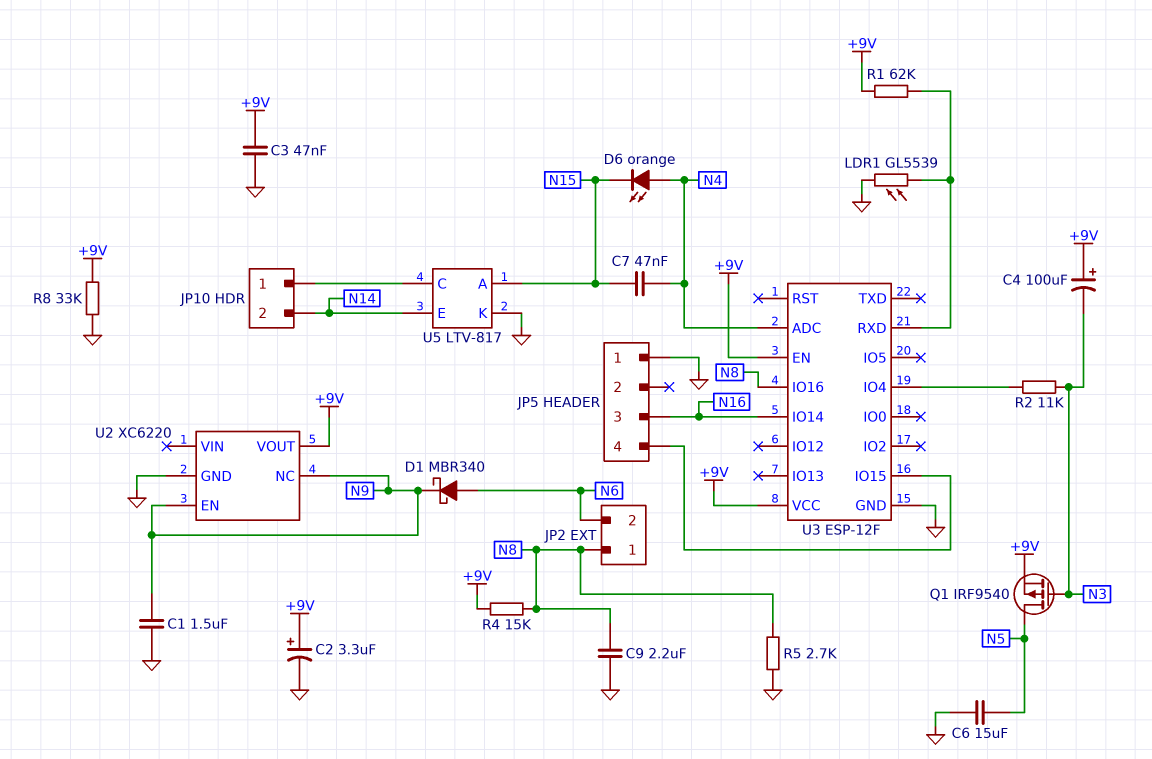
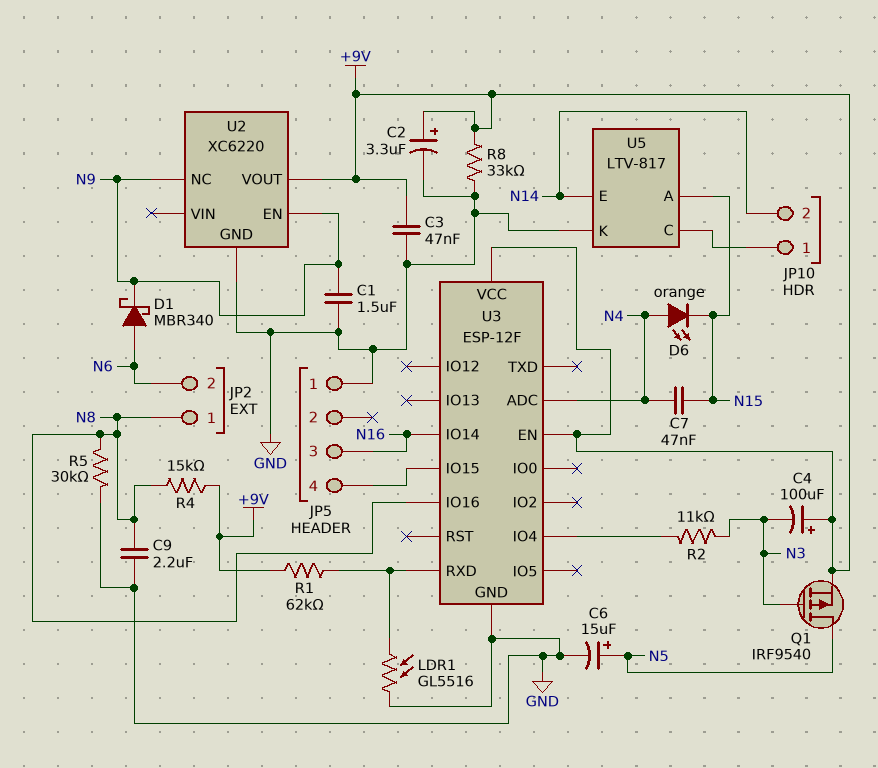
C6: 15uF (GND, N5) -> 15uF (plus N5, minus GND)
LDR1: GL5539 (GND, U3/RXD) -> GL5516 (GND, U3/RXD)
R5: 2.7k (GND, N8) -> 30k (GND, N8)

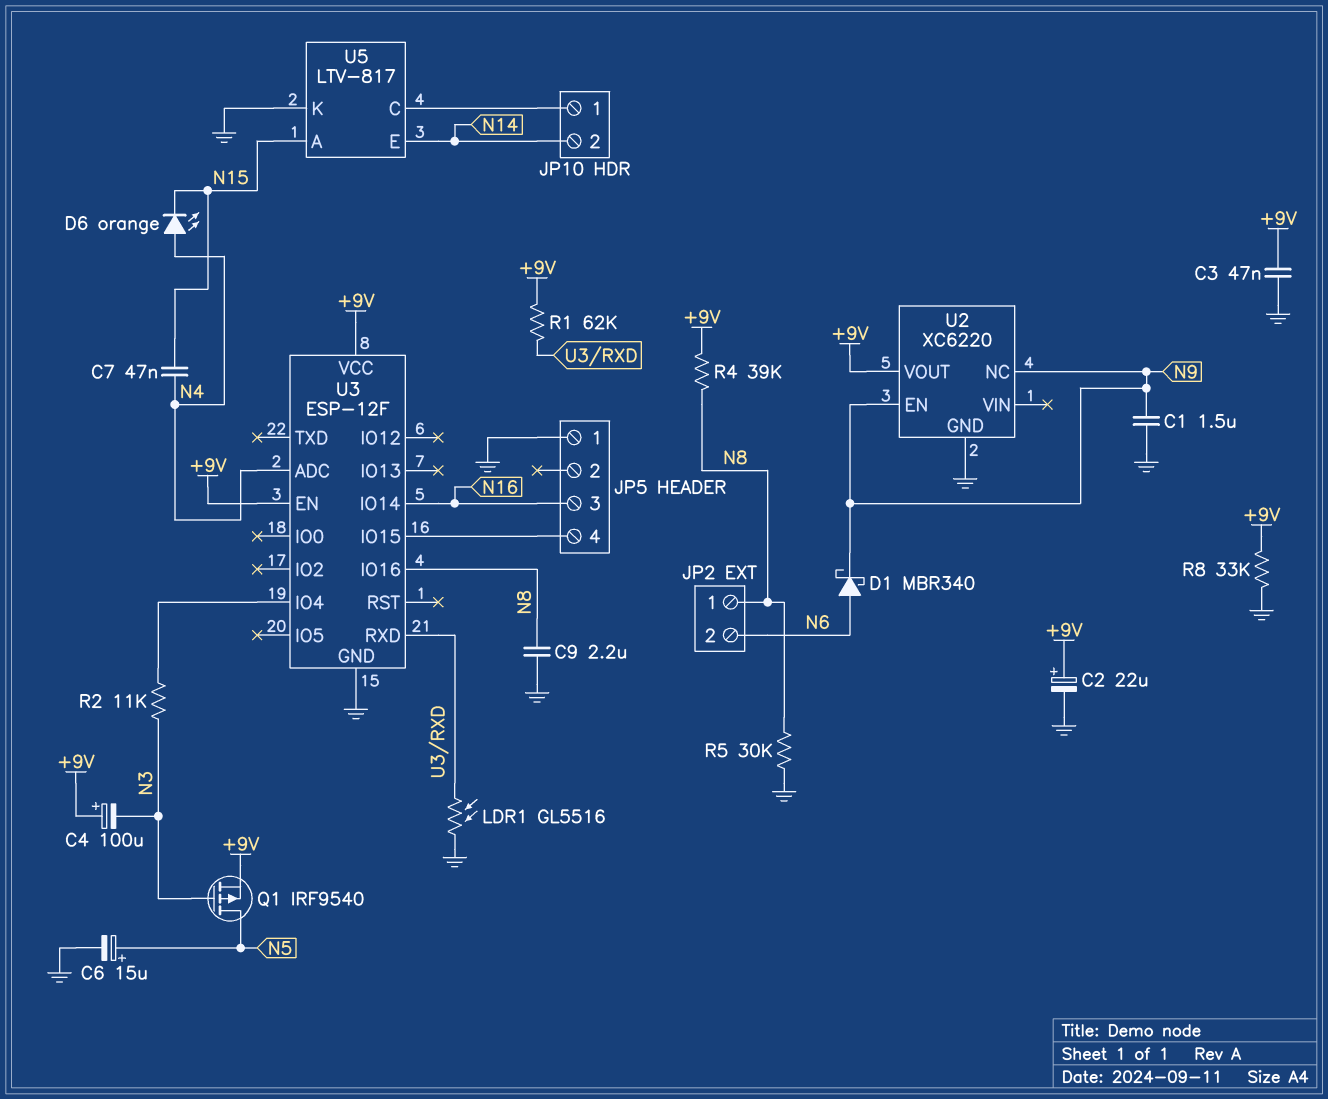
C2: 3.3uF (plus +9V, minus GND) -> 22uF (plus +9V, minus GND)
R4: 15k (+9V, N8) -> 39k (+9V, N8)

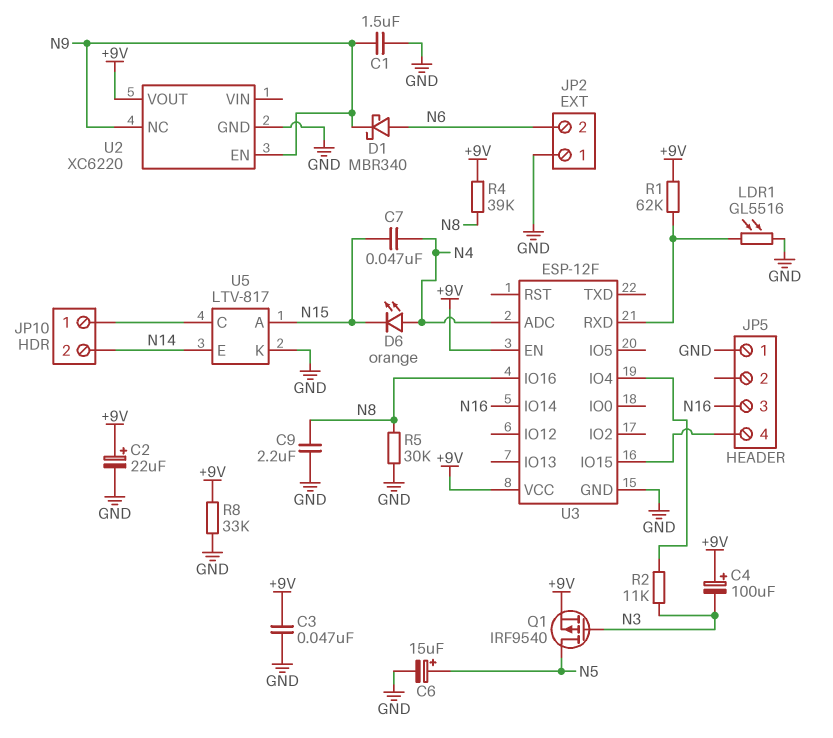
JP2 pin 1: N8 -> GND

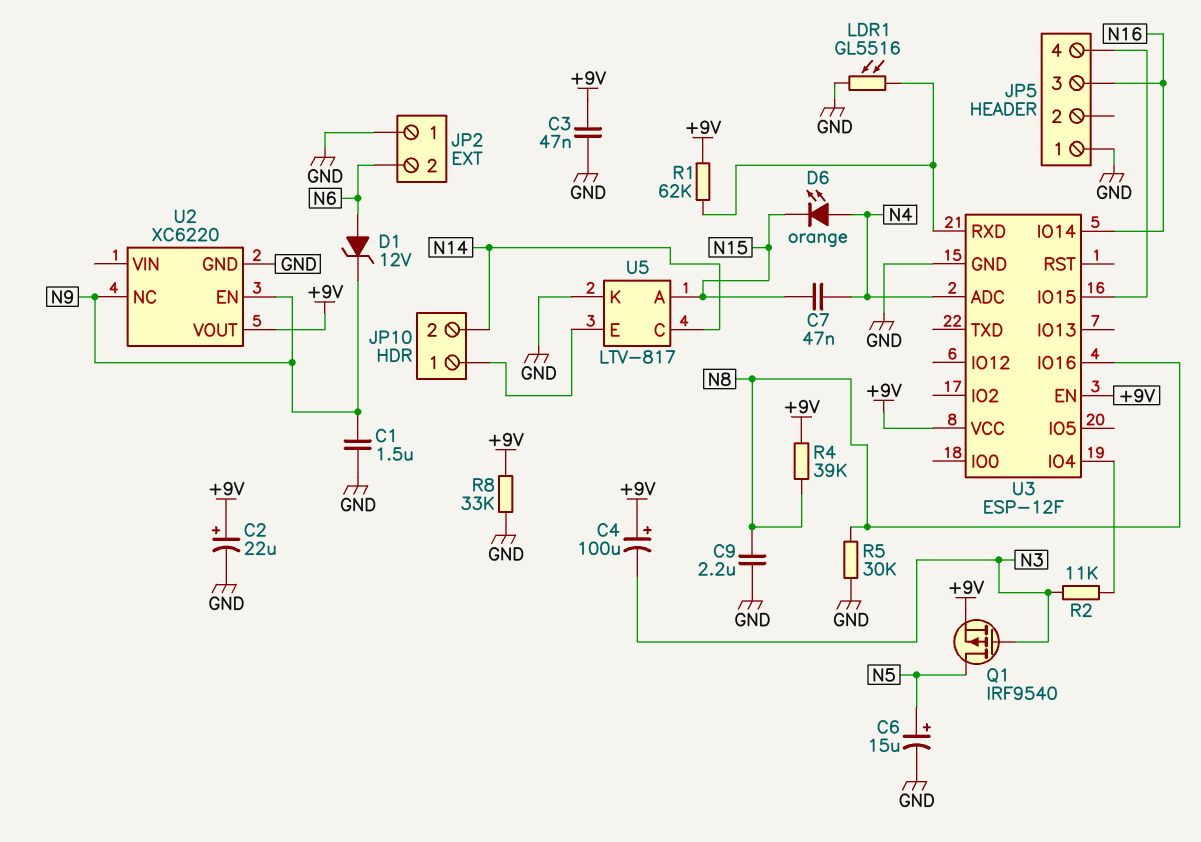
D1: schottky MBR340 (A N6, K N9) -> zener 12V (A N6, K N9)
U5 pin C: JP10/1 -> N14
U5 pin E: N14 -> JP10/1

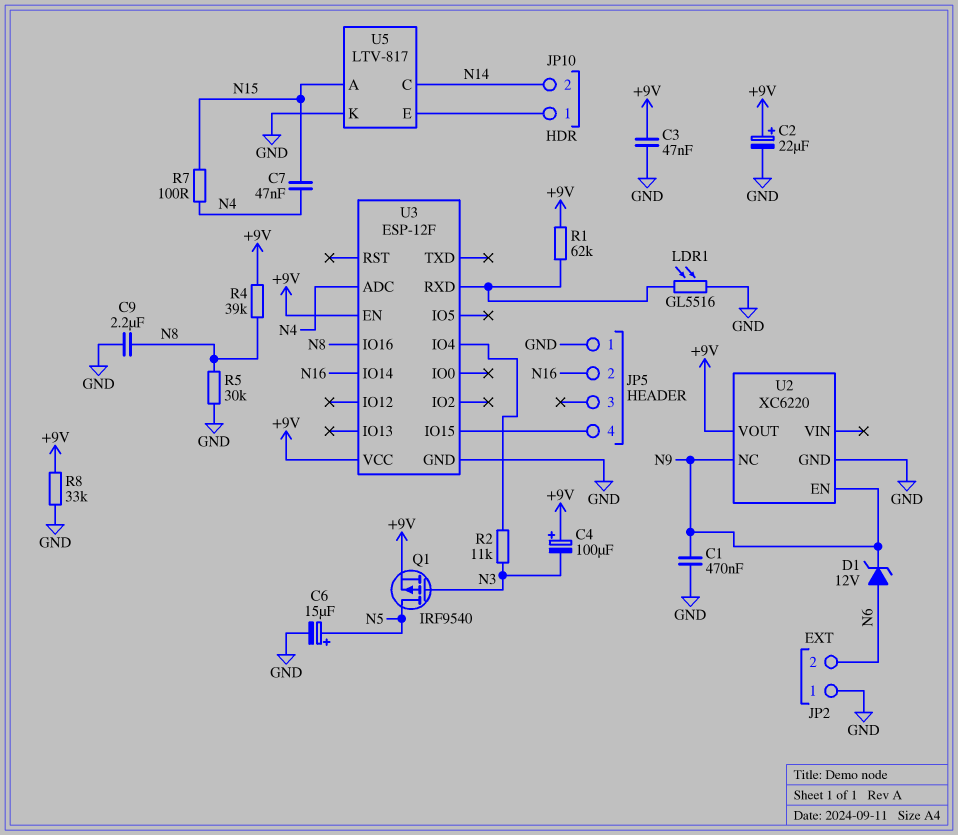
C1: 1.5uF (GND, N9) -> 470nF (GND, N9)
D6: LED orange (A N4, K N15) -> none
JP5 pin 2: none -> N16
JP5 pin 3: N16 -> none
R7: none -> 100 (N4, N15)

